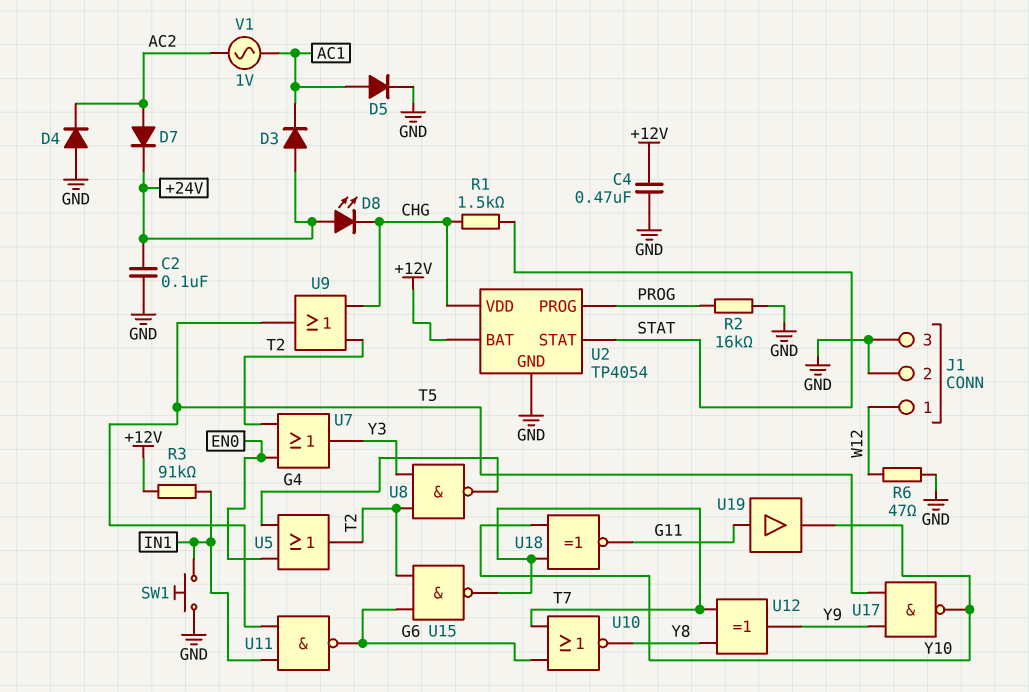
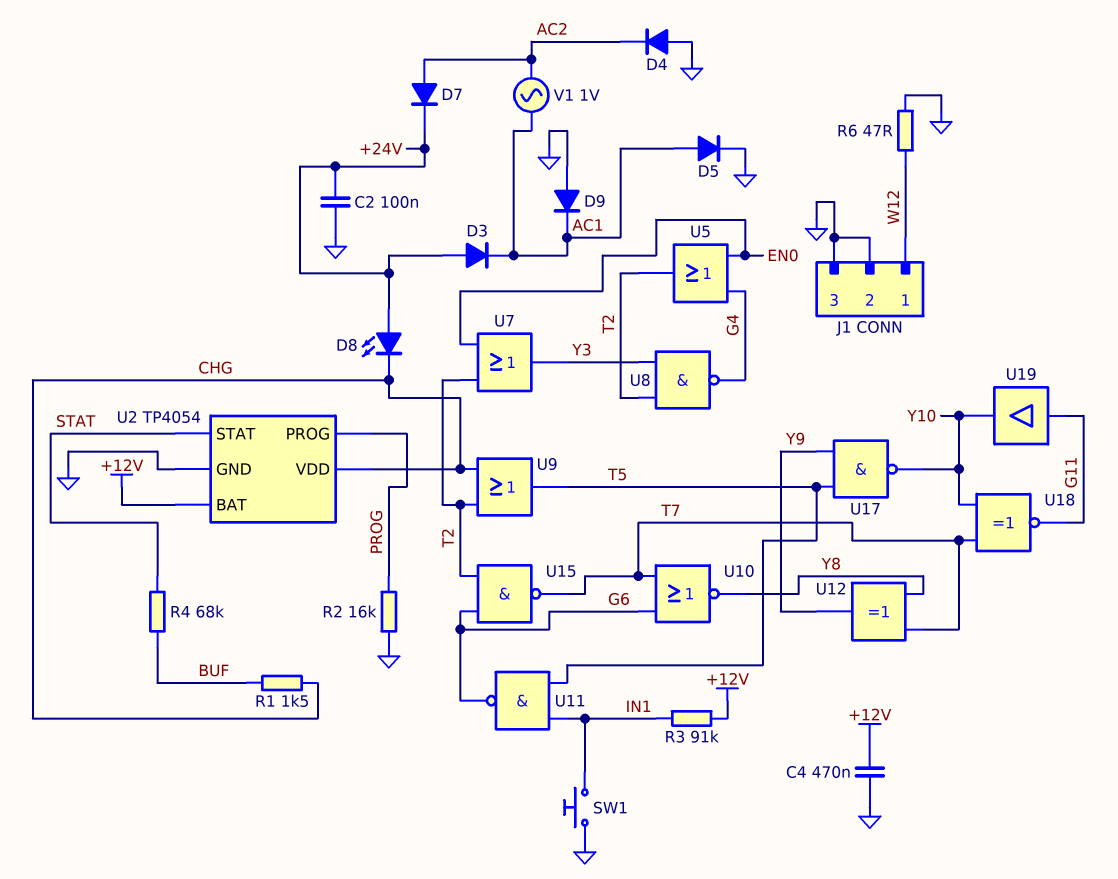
D9: none -> diode (A GND, K AC1)
R1: 1.5k (CHG, STAT) -> 1.5k (BUF, CHG)
R4: none -> 68k (BUF, STAT)

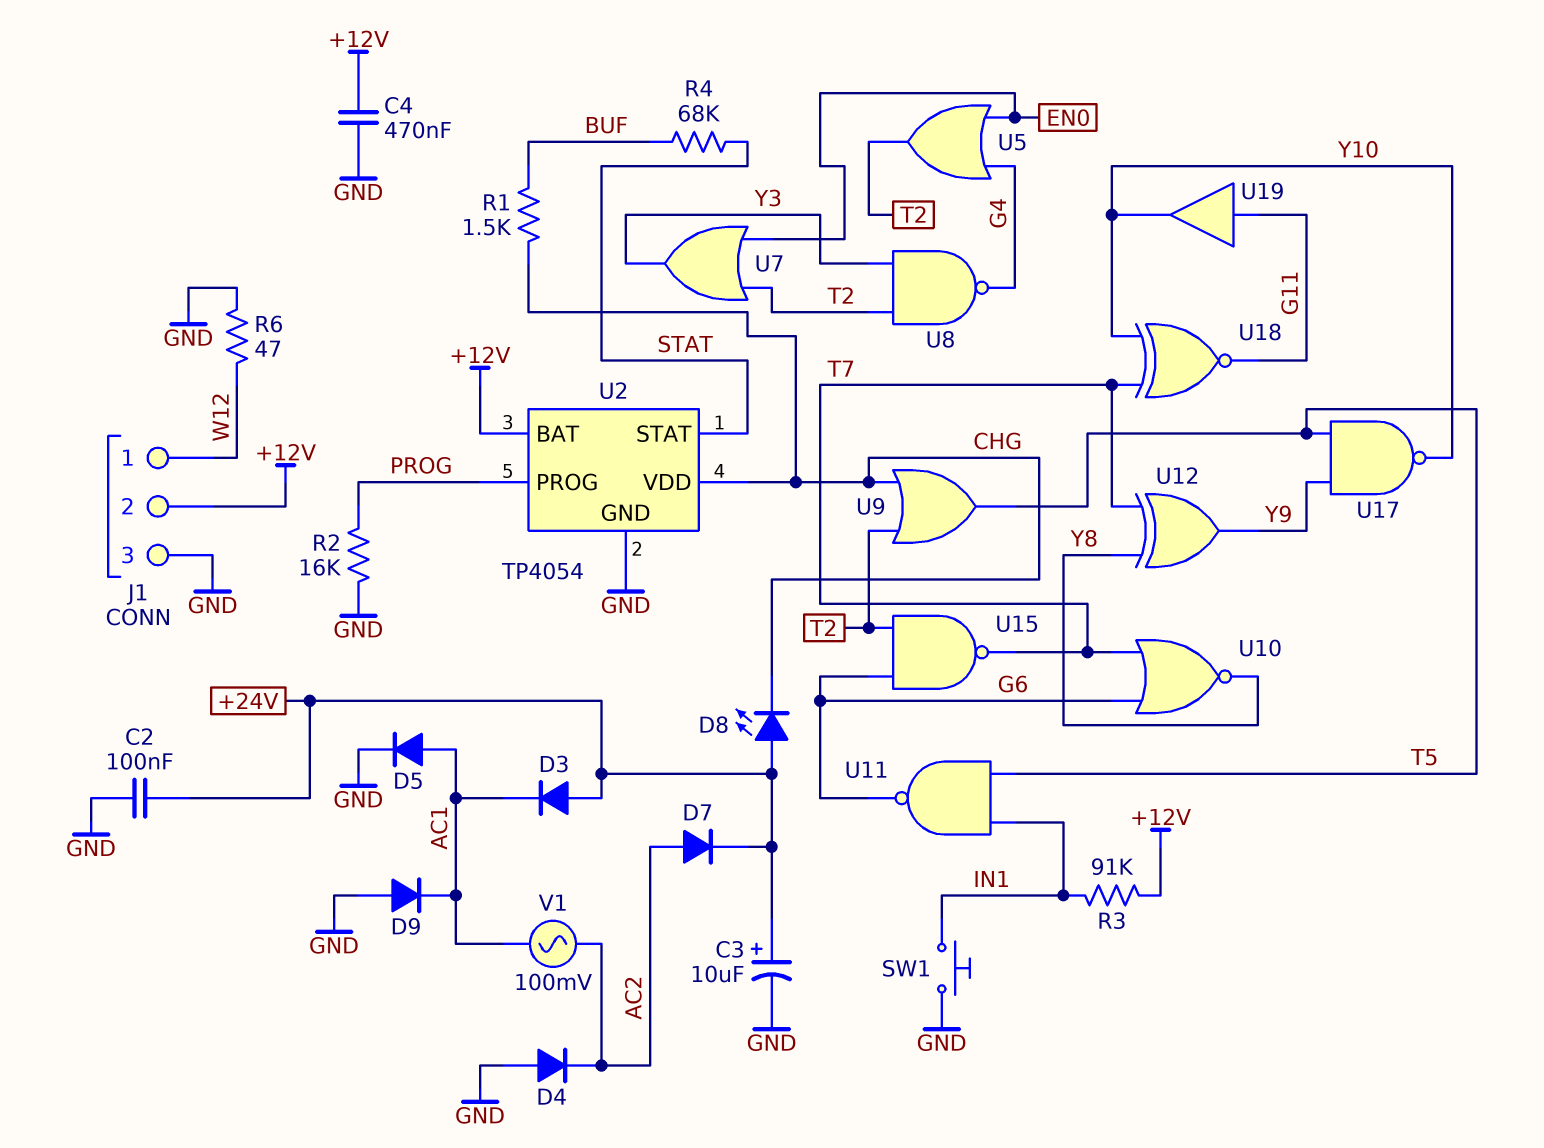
C3: none -> 10uF (plus +24V, minus GND)
J1 pin 2: GND -> +12V
V1: AC 1V (AC1, AC2) -> AC 100mV (AC1, AC2)

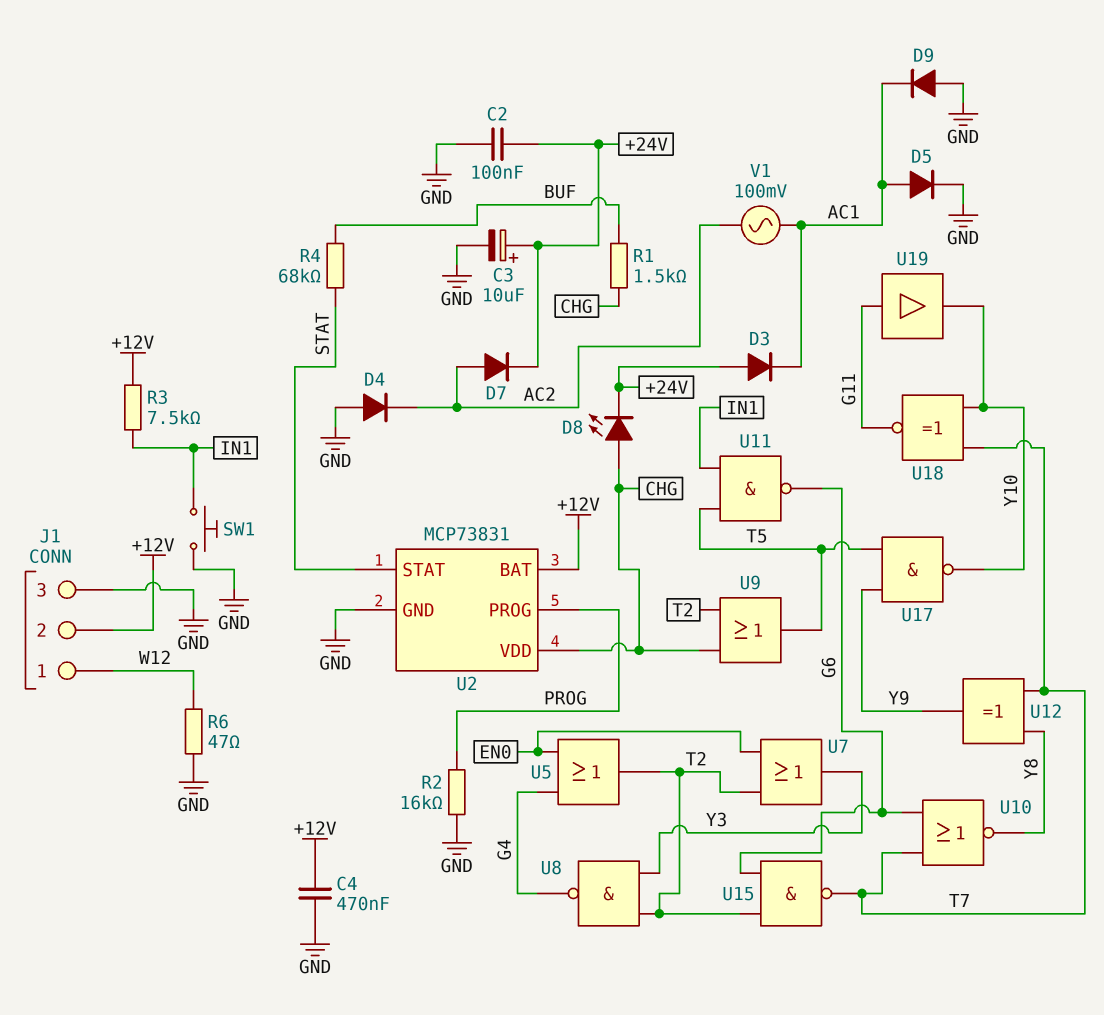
D8: LED (A +24V, K CHG) -> LED (A CHG, K +24V)
R3: 91k (+12V, IN1) -> 7.5k (+12V, IN1)
U2: TP4054 -> MCP73831

